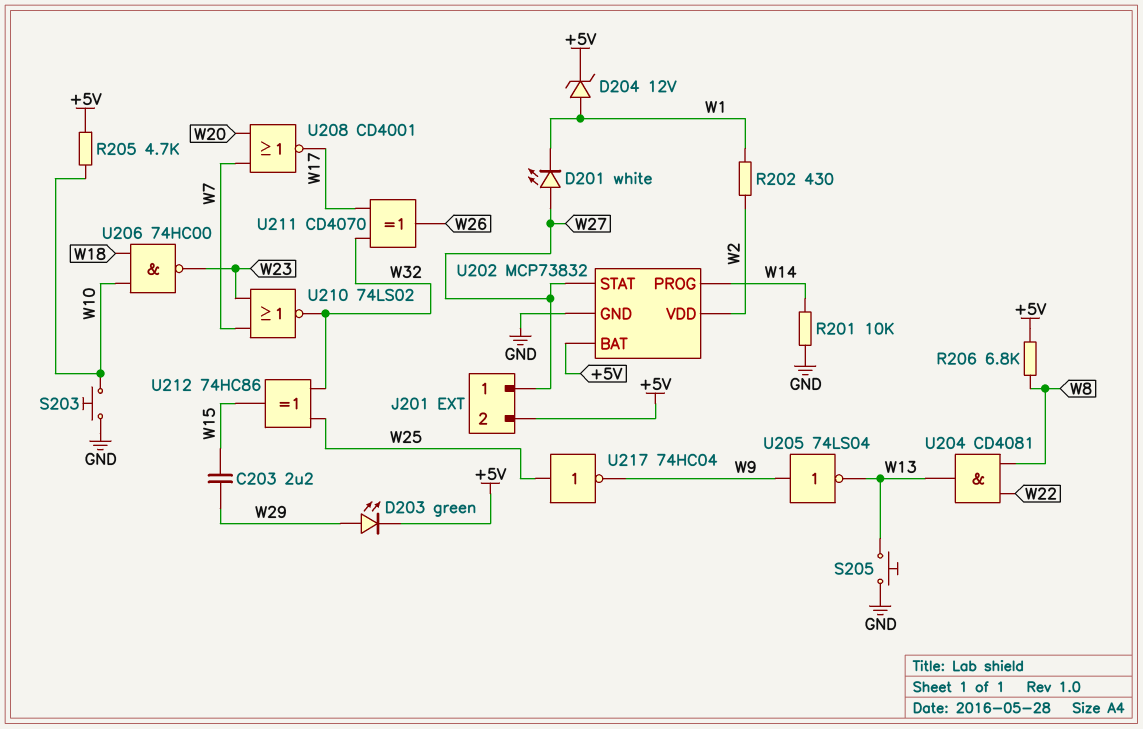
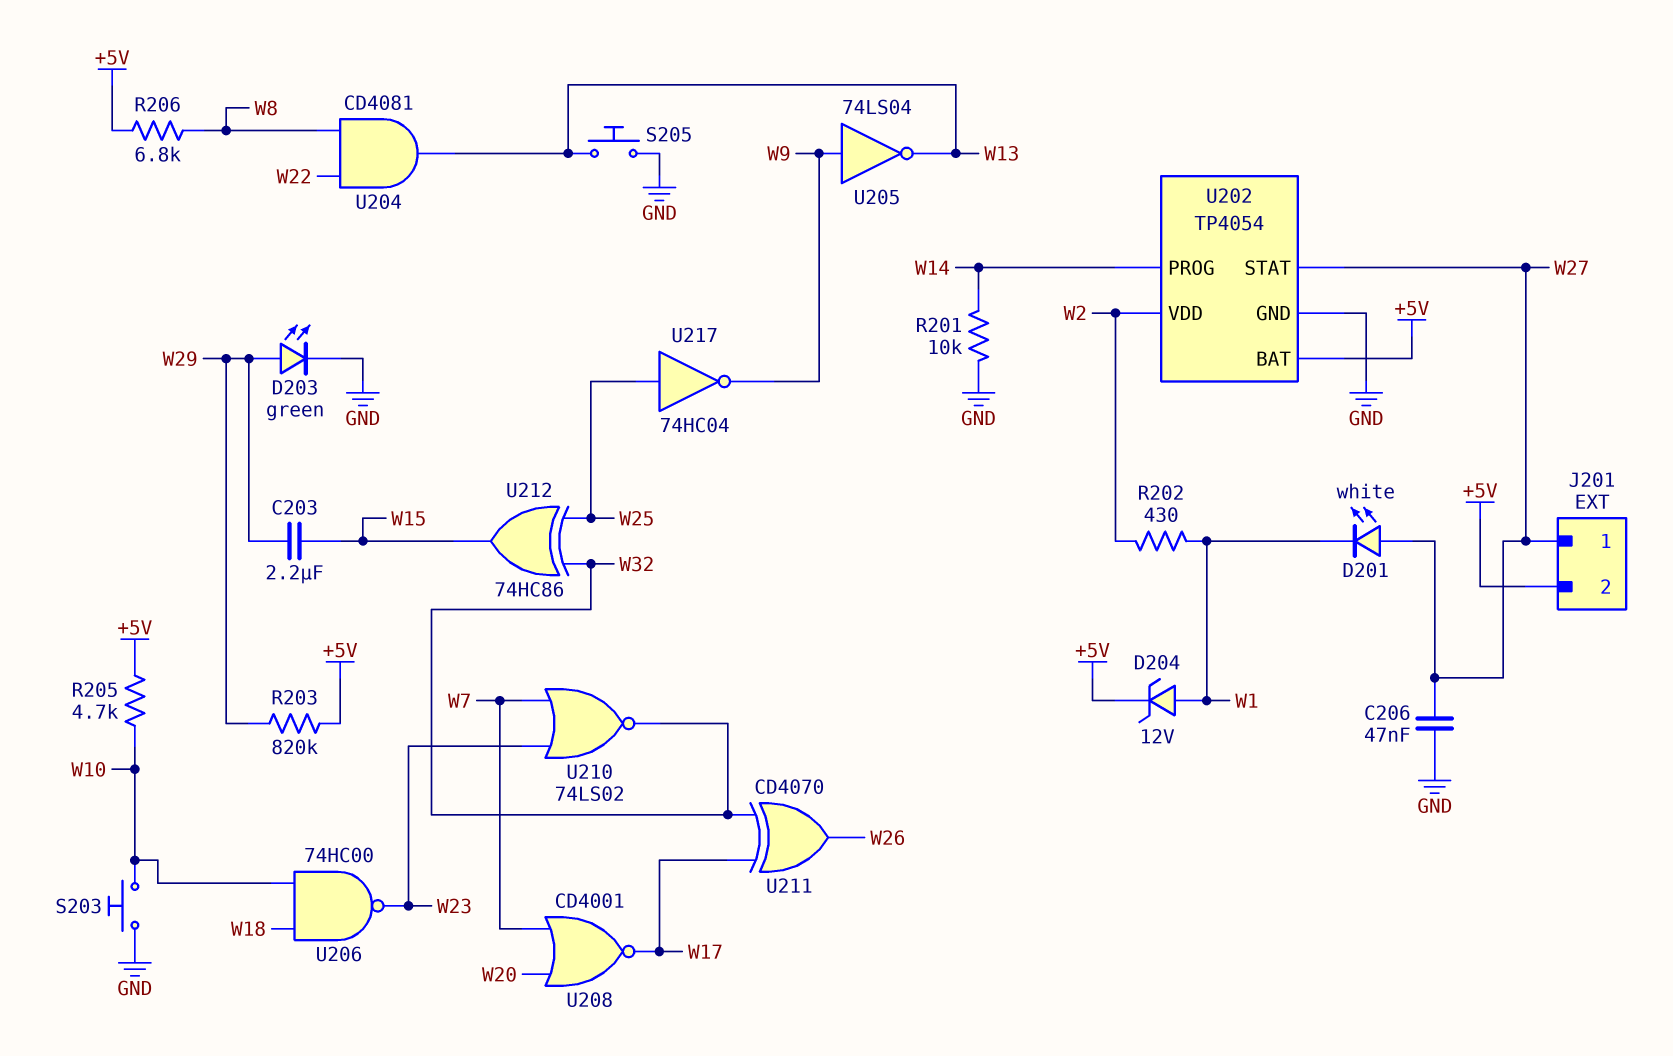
C206: none -> 47nF (GND, W27)
D203: LED green (A W29, K +5V) -> LED green (A W29, K GND)
R203: none -> 820k (+5V, W29)
U202: MCP73832 -> TP4054

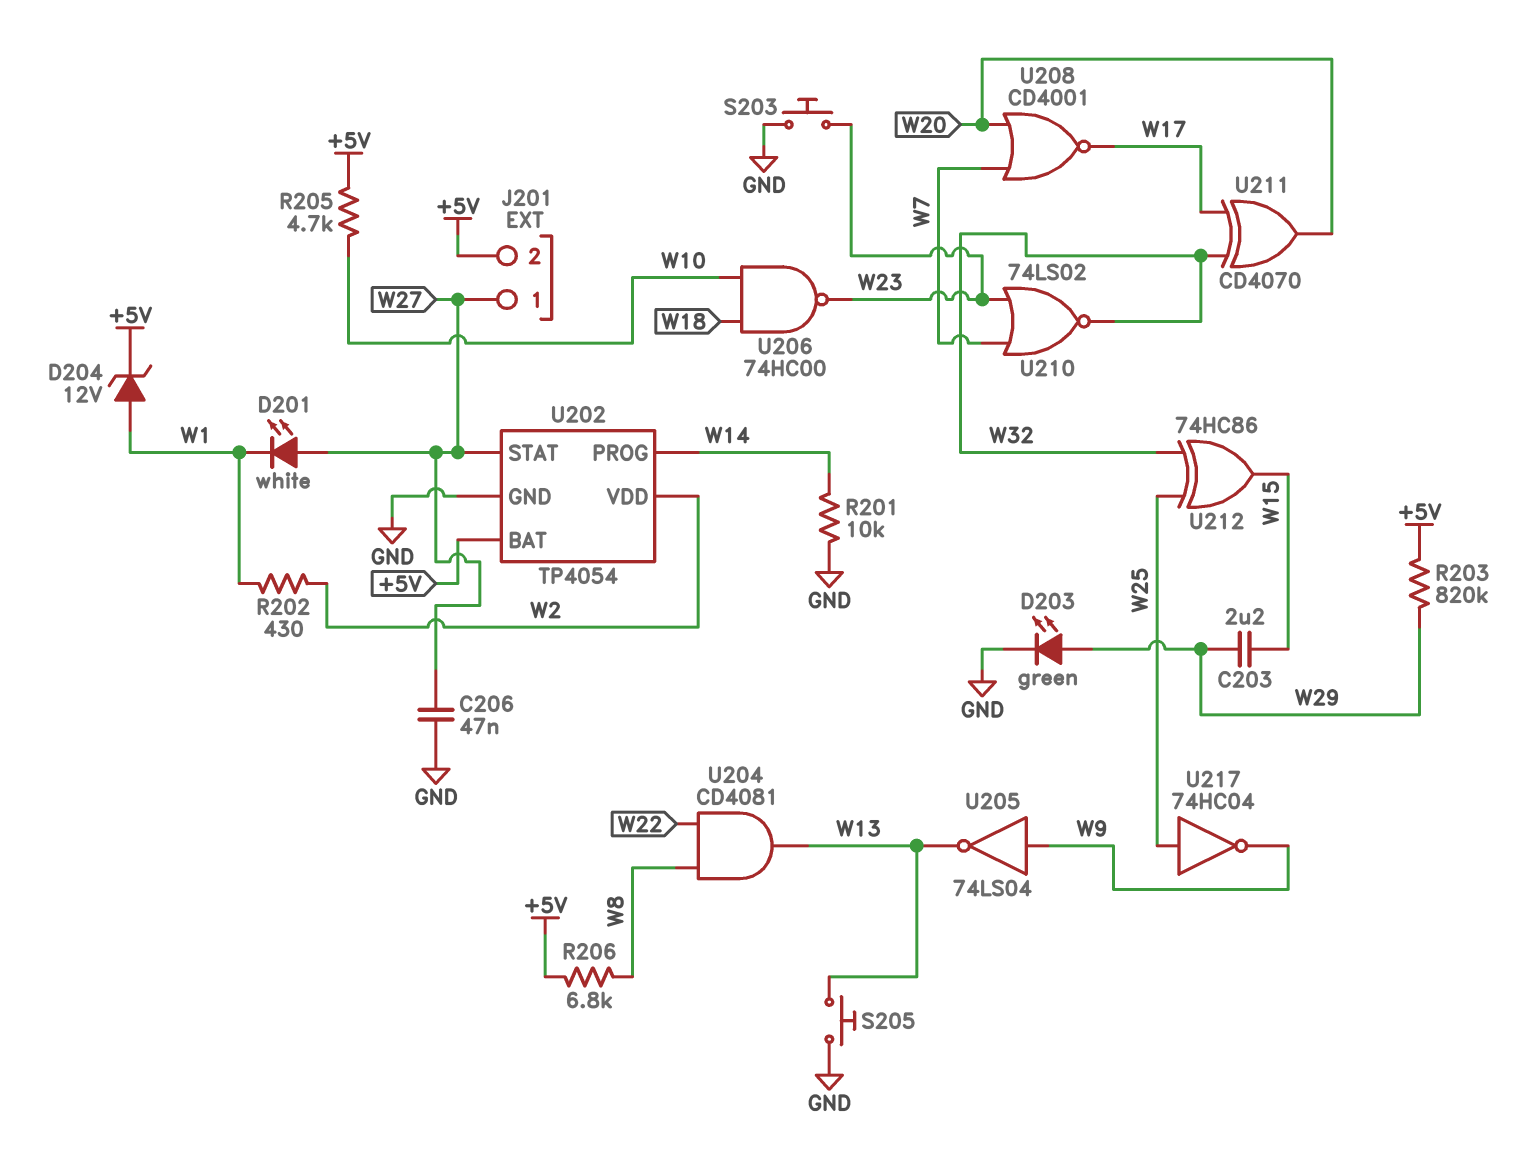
S203: button (GND, W10) -> button (GND, W23)
U211: XOR CD4070 (in W17, in W32, out W26) -> XOR CD4070 (in W17, in W32, out W20)

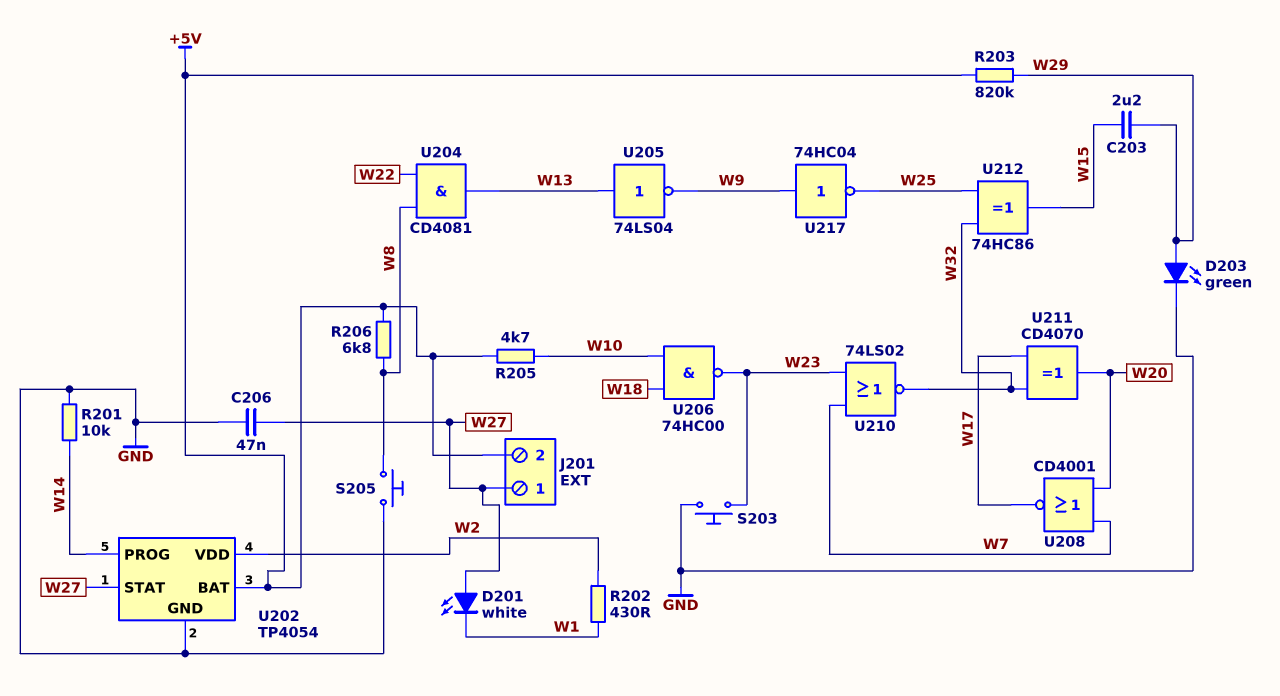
D204: zener 12V (A W1, K +5V) -> none
S205: button (GND, W13) -> button (GND, W8)
U205: NOT 74LS04 (in W9, out W13) -> NOT 74LS04 (in W13, out W9)
U217: NOT 74HC04 (in W25, out W9) -> NOT 74HC04 (in W9, out W25)

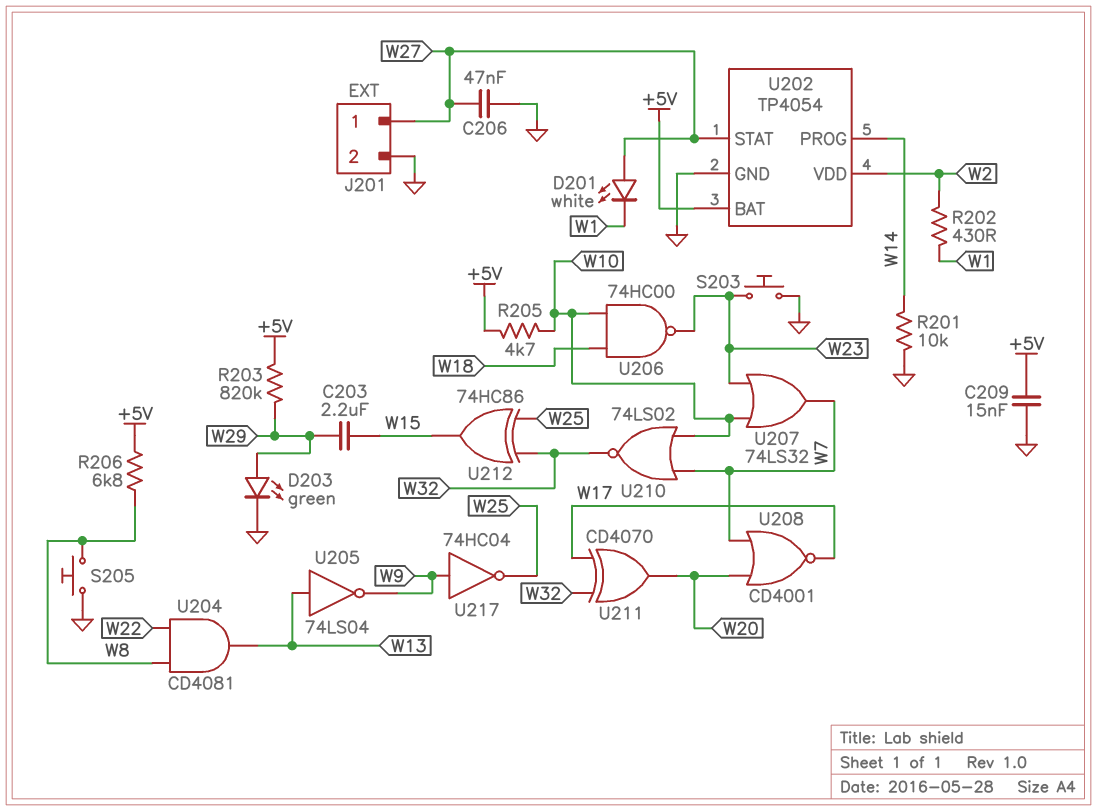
C209: none -> 15nF (+5V, GND)
J201 pin 2: +5V -> GND
U207: none -> OR 74LS32 (in W10, in W23, out W7)
U210: NOR 74LS02 (in W7, in W23, out W32) -> NOR 74LS02 (in W7, in W10, out W32)

